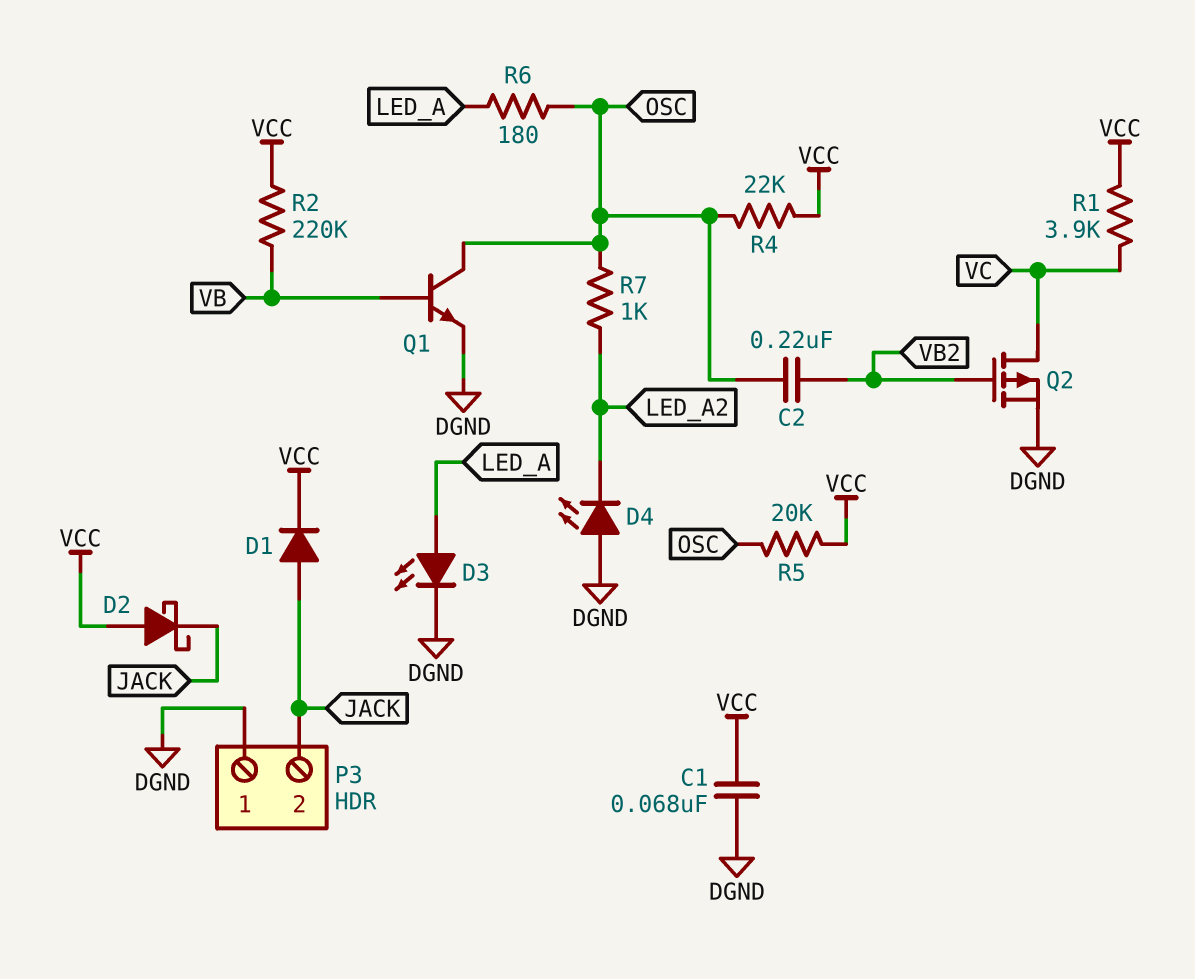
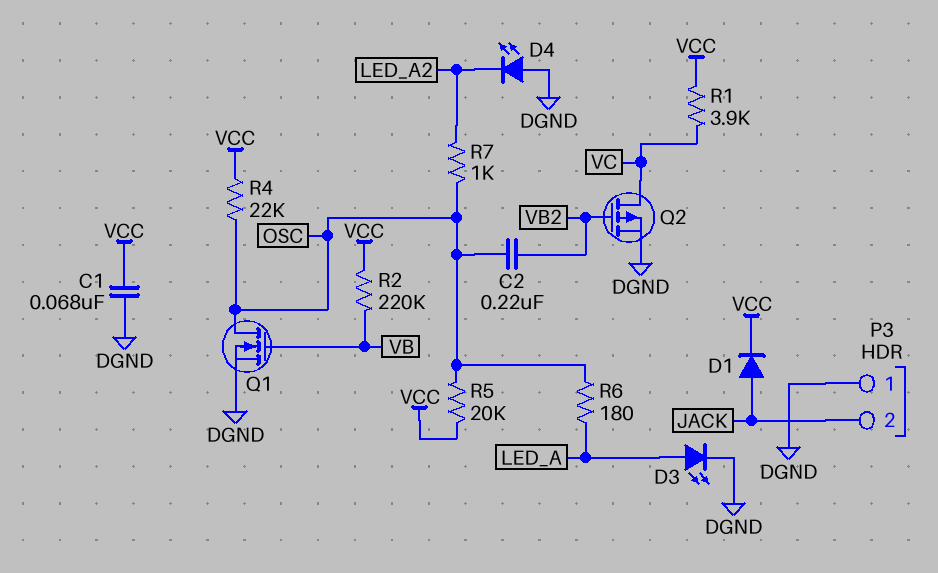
D2: schottky (A VCC, K JACK) -> none
Q1: NPN (B VB, C OSC, E DGND) -> NMOS (G VB, D OSC, S DGND)

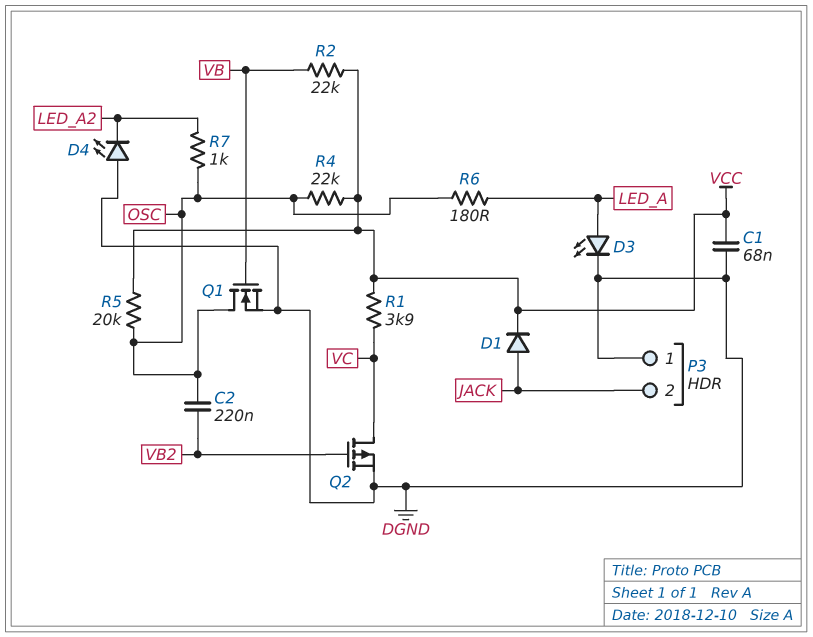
R2: 220k (VB, VCC) -> 22k (VB, VCC)

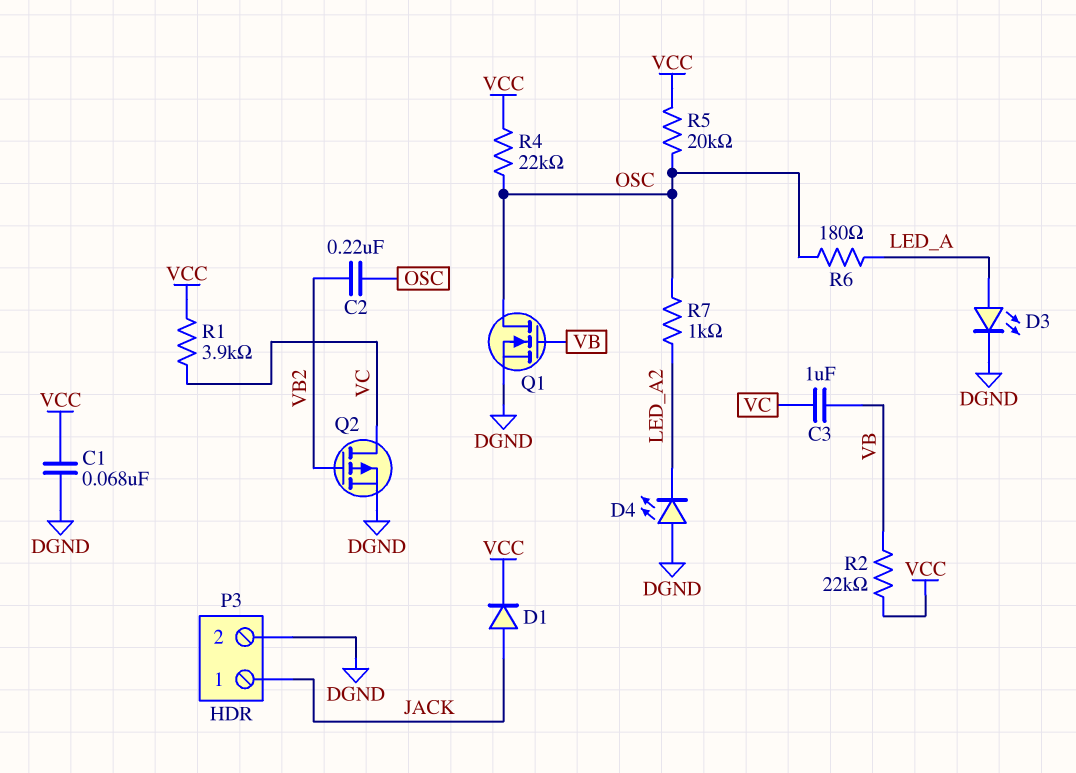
C3: none -> 1uF (VB, VC)
P3 pin 1: DGND -> JACK
P3 pin 2: JACK -> DGND

